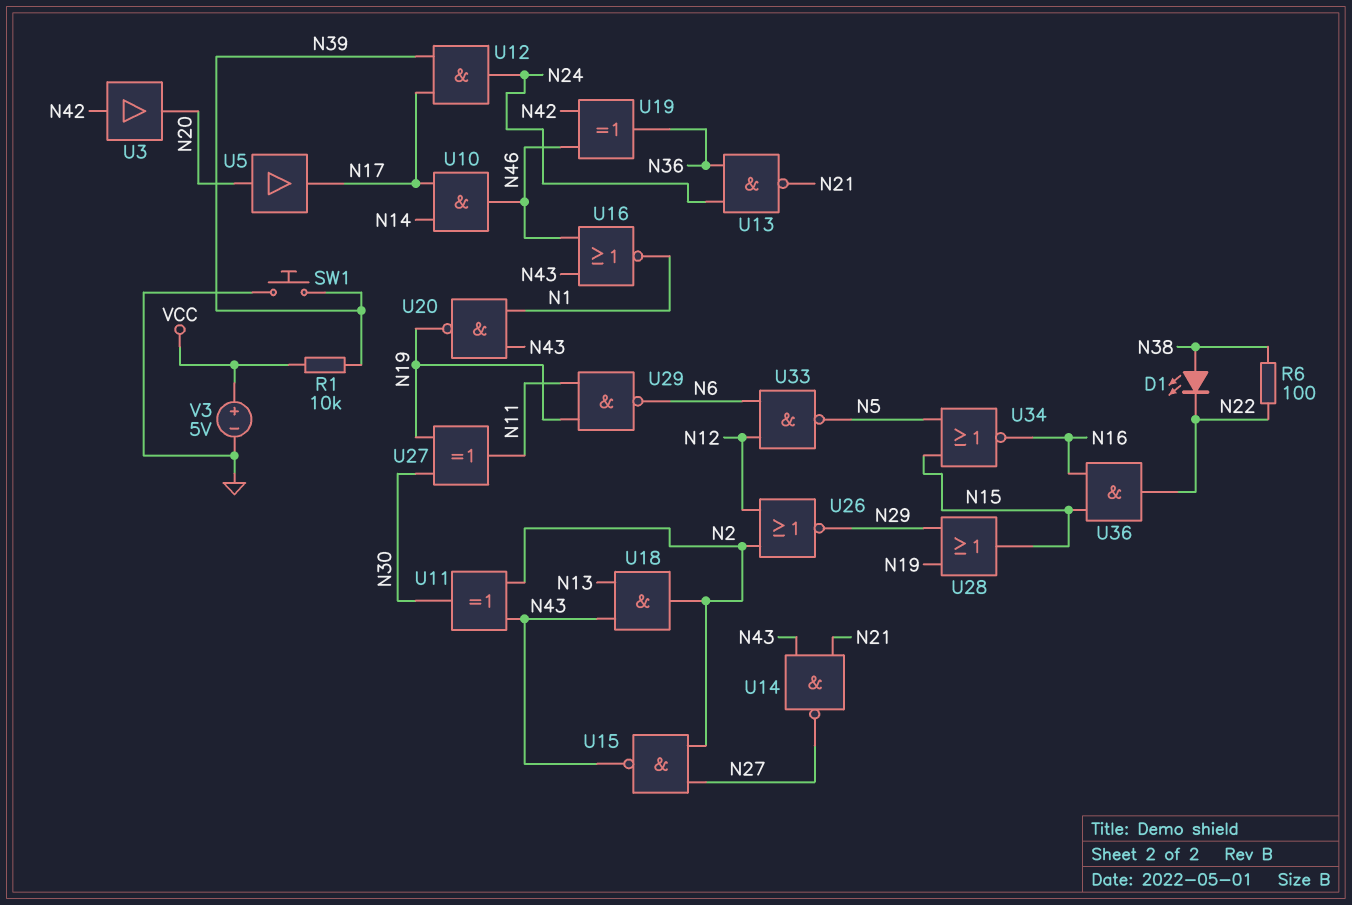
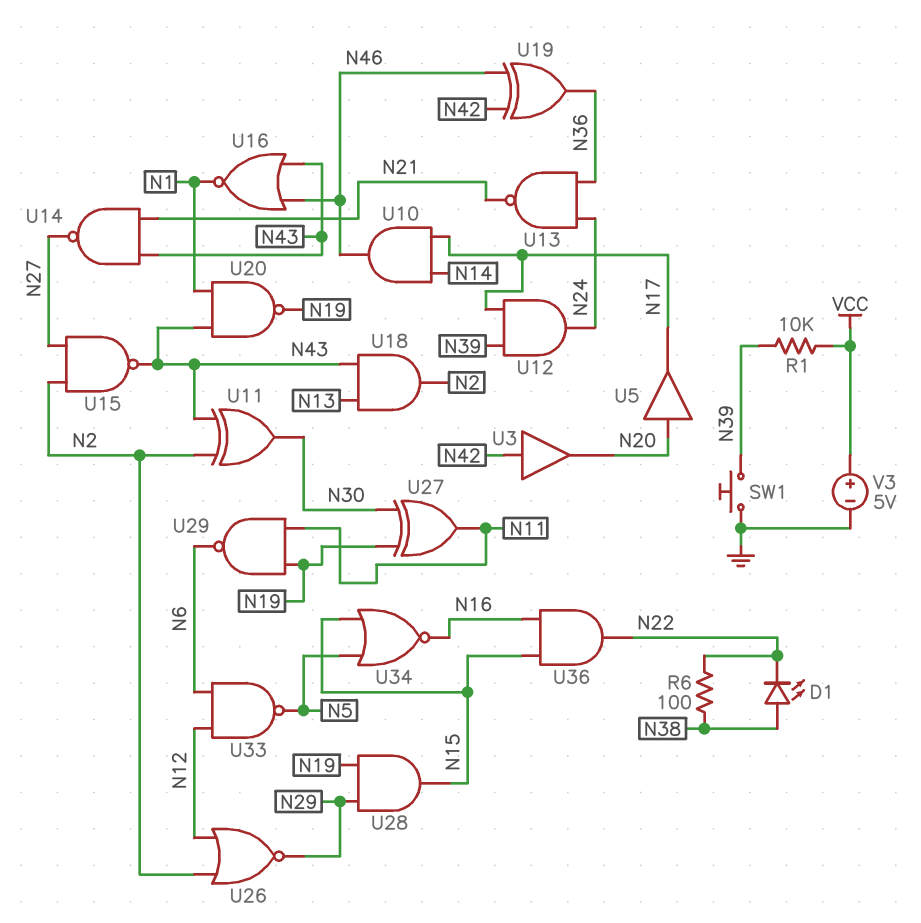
U28: OR (in N19, in N29, out N15) -> AND (in N19, in N29, out N15)

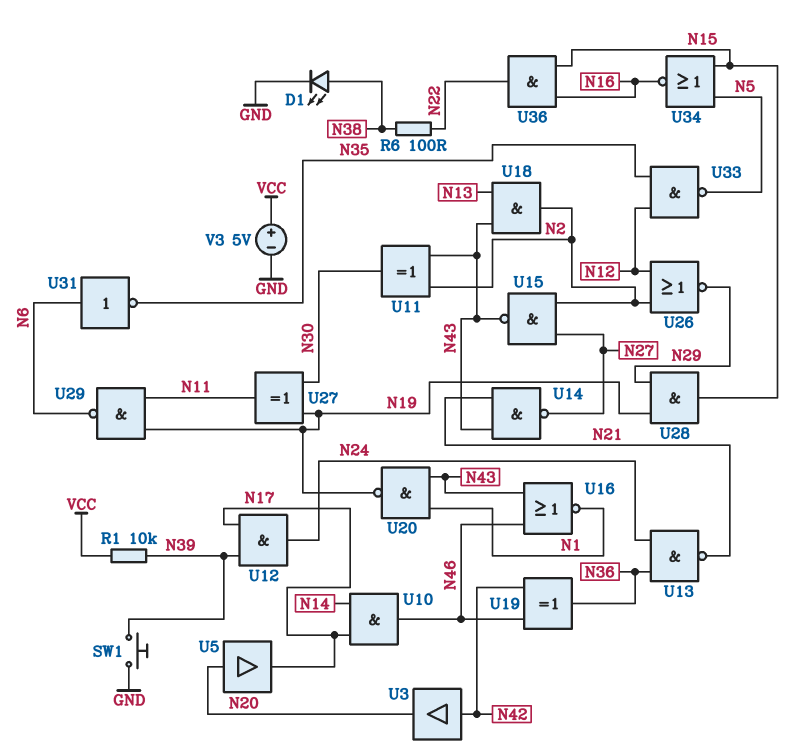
D1: LED (A N38, K N22) -> LED (A N38, K GND)
U31: none -> NOT (in N6, out N35)
U33: NAND (in N6, in N12, out N5) -> NAND (in N12, in N35, out N5)

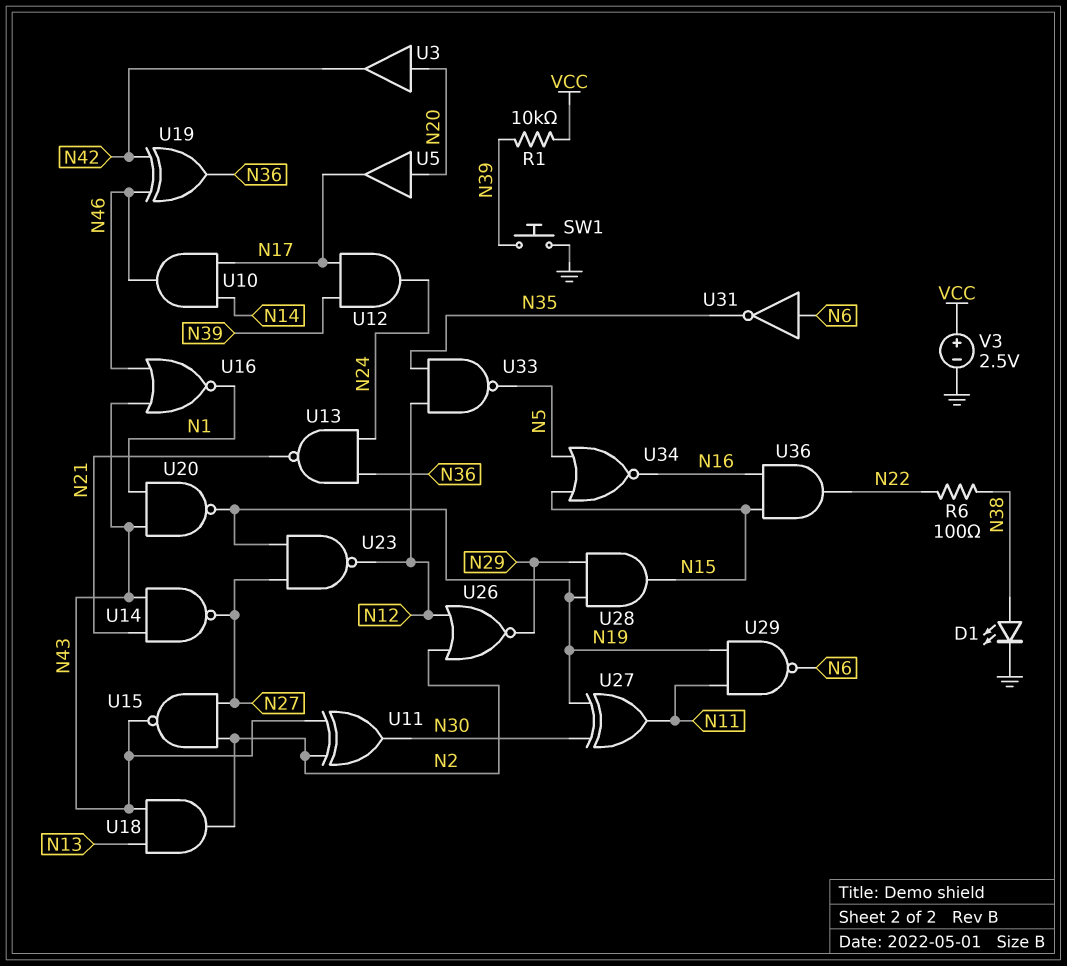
U3: buffer (in N42, out N20) -> buffer (in N20, out N42)
U23: none -> NAND (in N19, in N27, out N12)
V3: 5V (plus VCC, minus GND) -> 2.5V (plus VCC, minus GND)

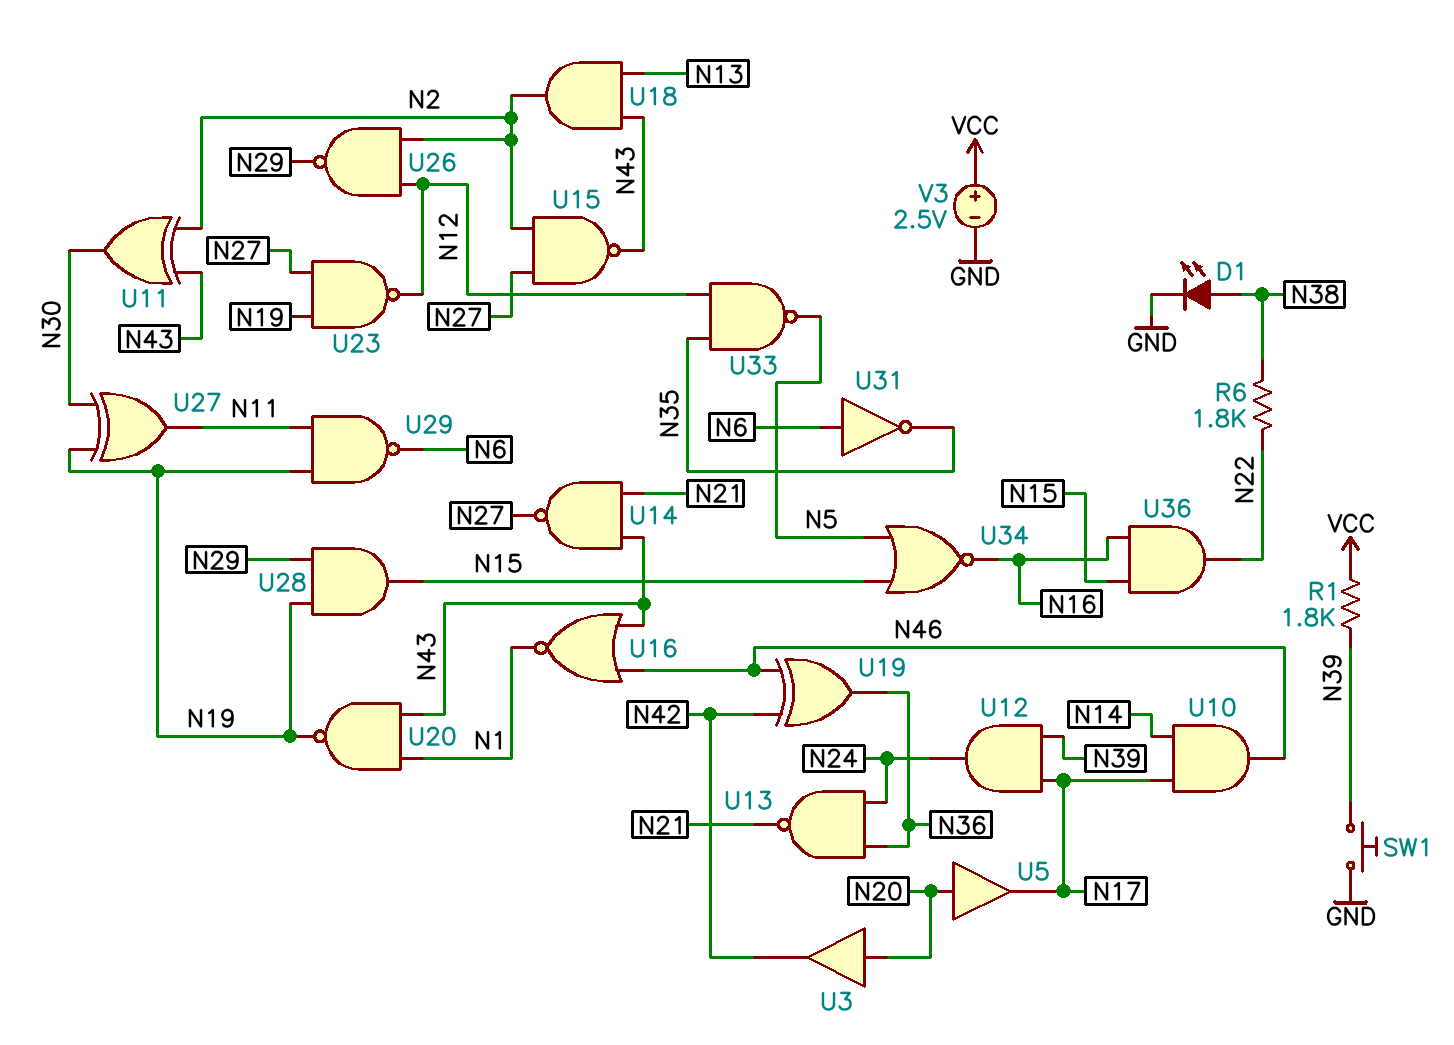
R1: 10k (N39, VCC) -> 1.8k (N39, VCC)
R6: 100 (N22, N38) -> 1.8k (N22, N38)
U26: NOR (in N2, in N12, out N29) -> NAND (in N2, in N12, out N29)

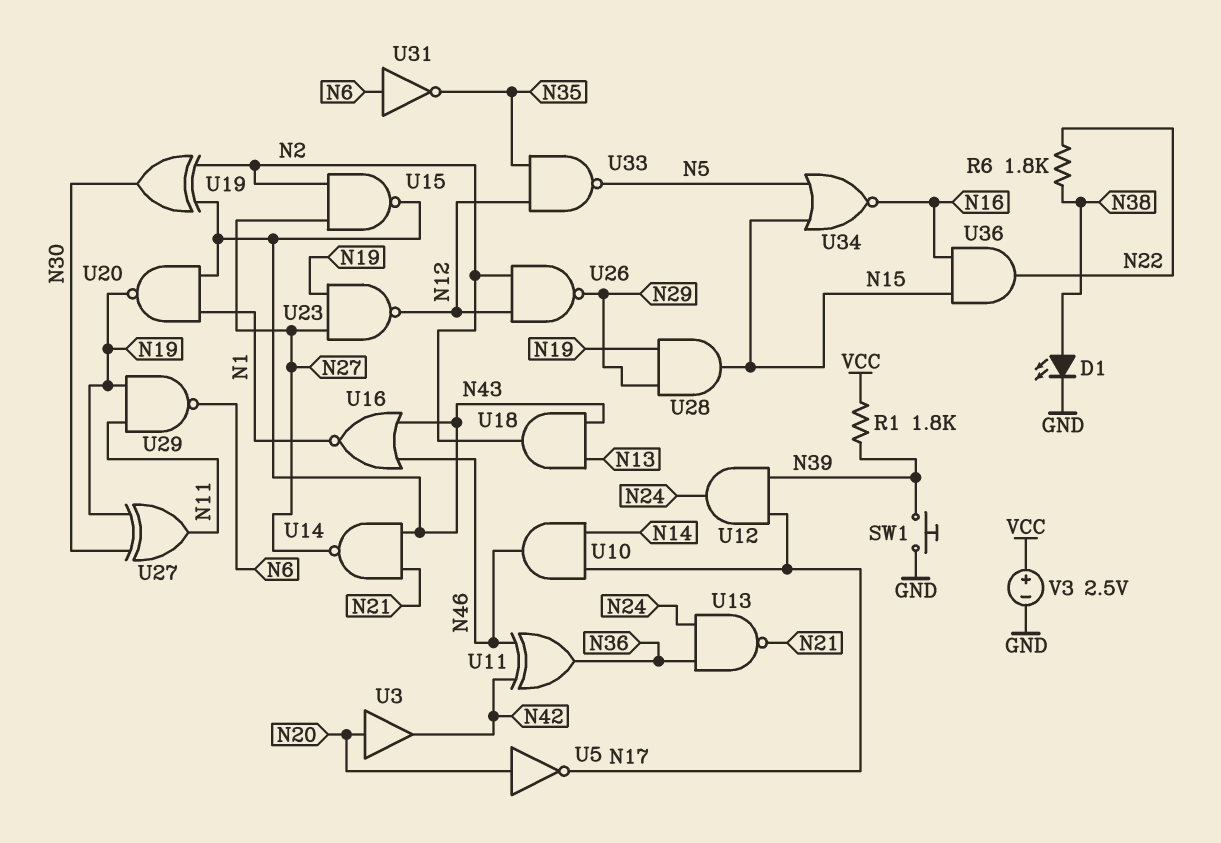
U5: buffer (in N20, out N17) -> NOT (in N20, out N17)
U11: XOR (in N2, in N43, out N30) -> XOR (in N42, in N46, out N36)
U19: XOR (in N42, in N46, out N36) -> XOR (in N2, in N43, out N30)

